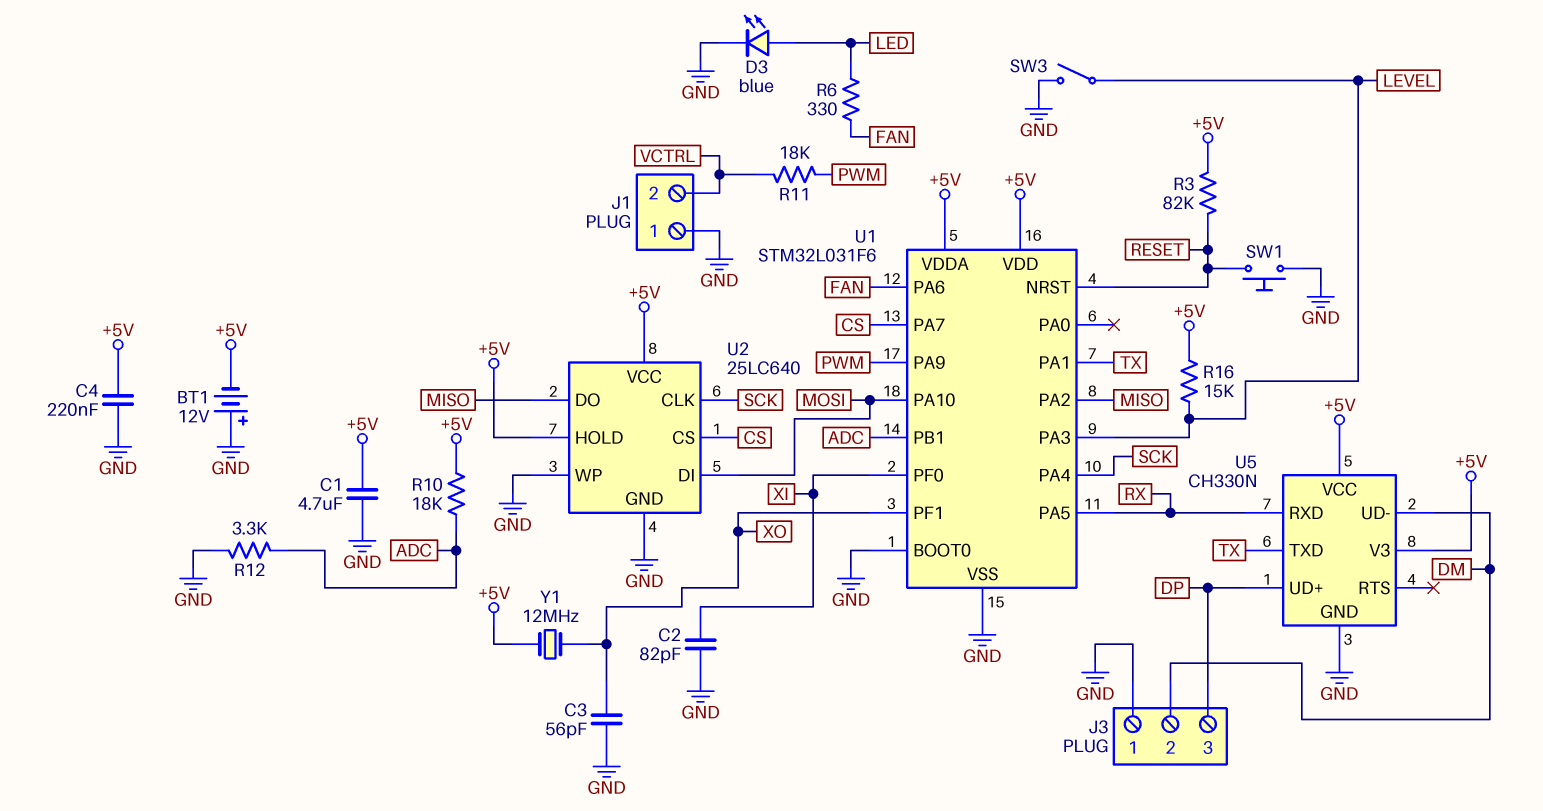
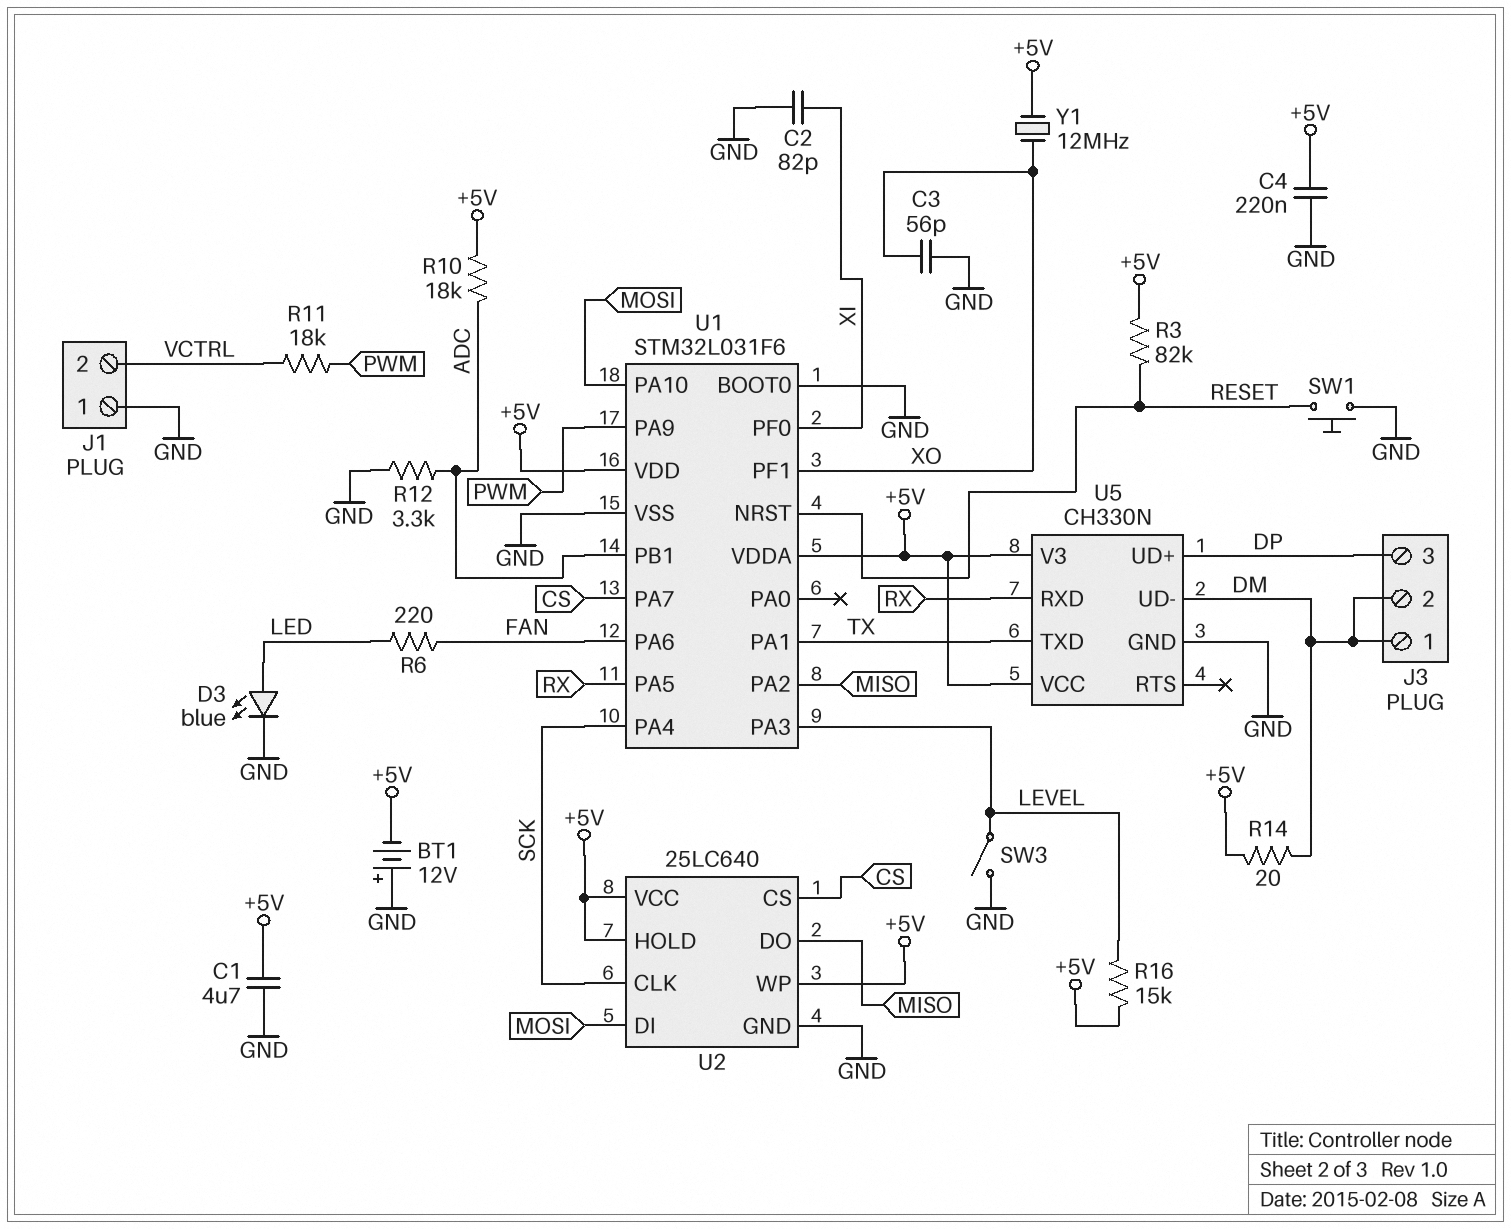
J3 pin 1: GND -> DM
R6: 330 (FAN, LED) -> 220 (FAN, LED)
R14: none -> 20 (+5V, DM)
U2 pin WP: GND -> +5V

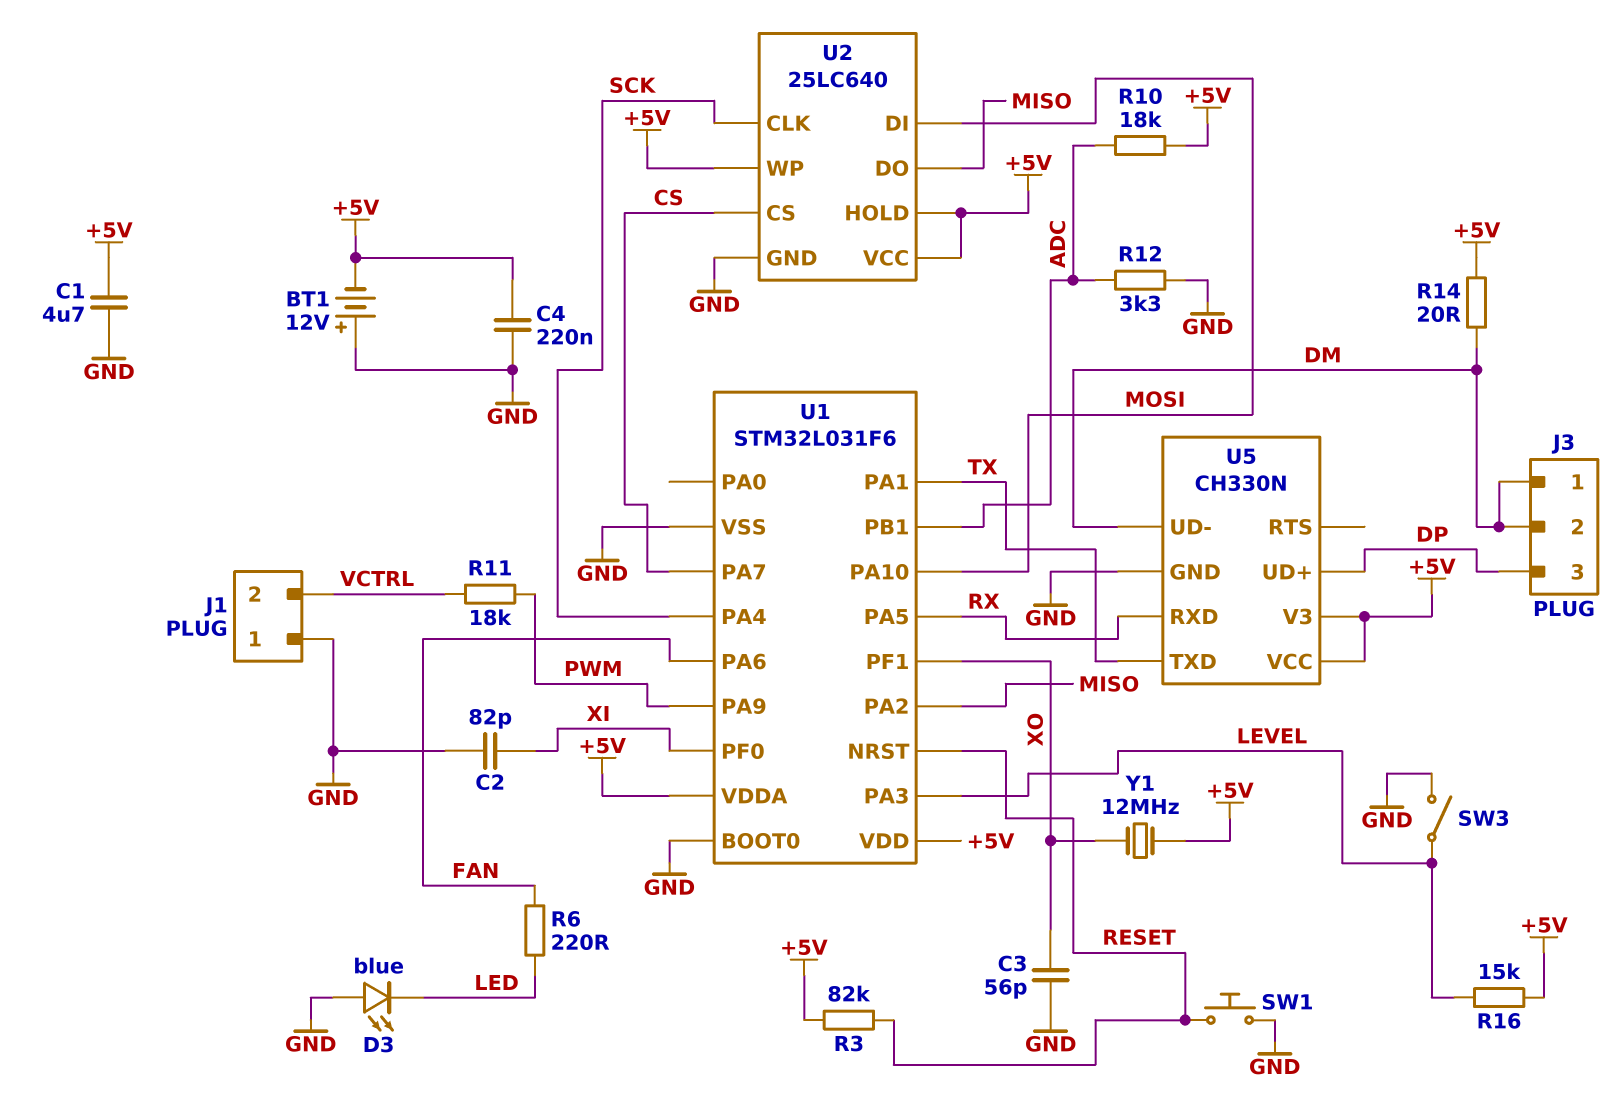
D3: LED blue (A LED, K GND) -> LED blue (A GND, K LED)

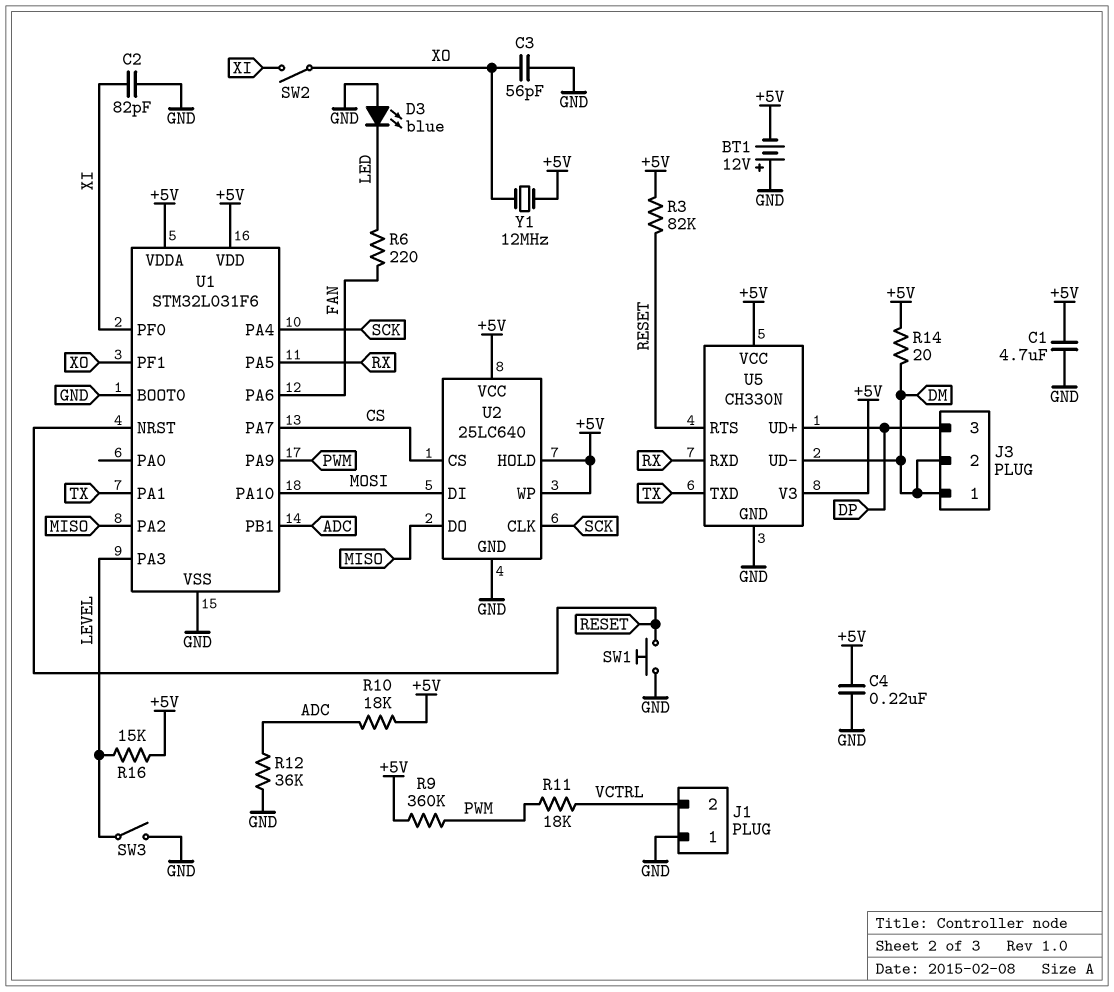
R9: none -> 360k (+5V, PWM)
R12: 3.3k (ADC, GND) -> 36k (ADC, GND)
SW2: none -> switch (XI, XO)
U5 pin RTS: none -> RESET

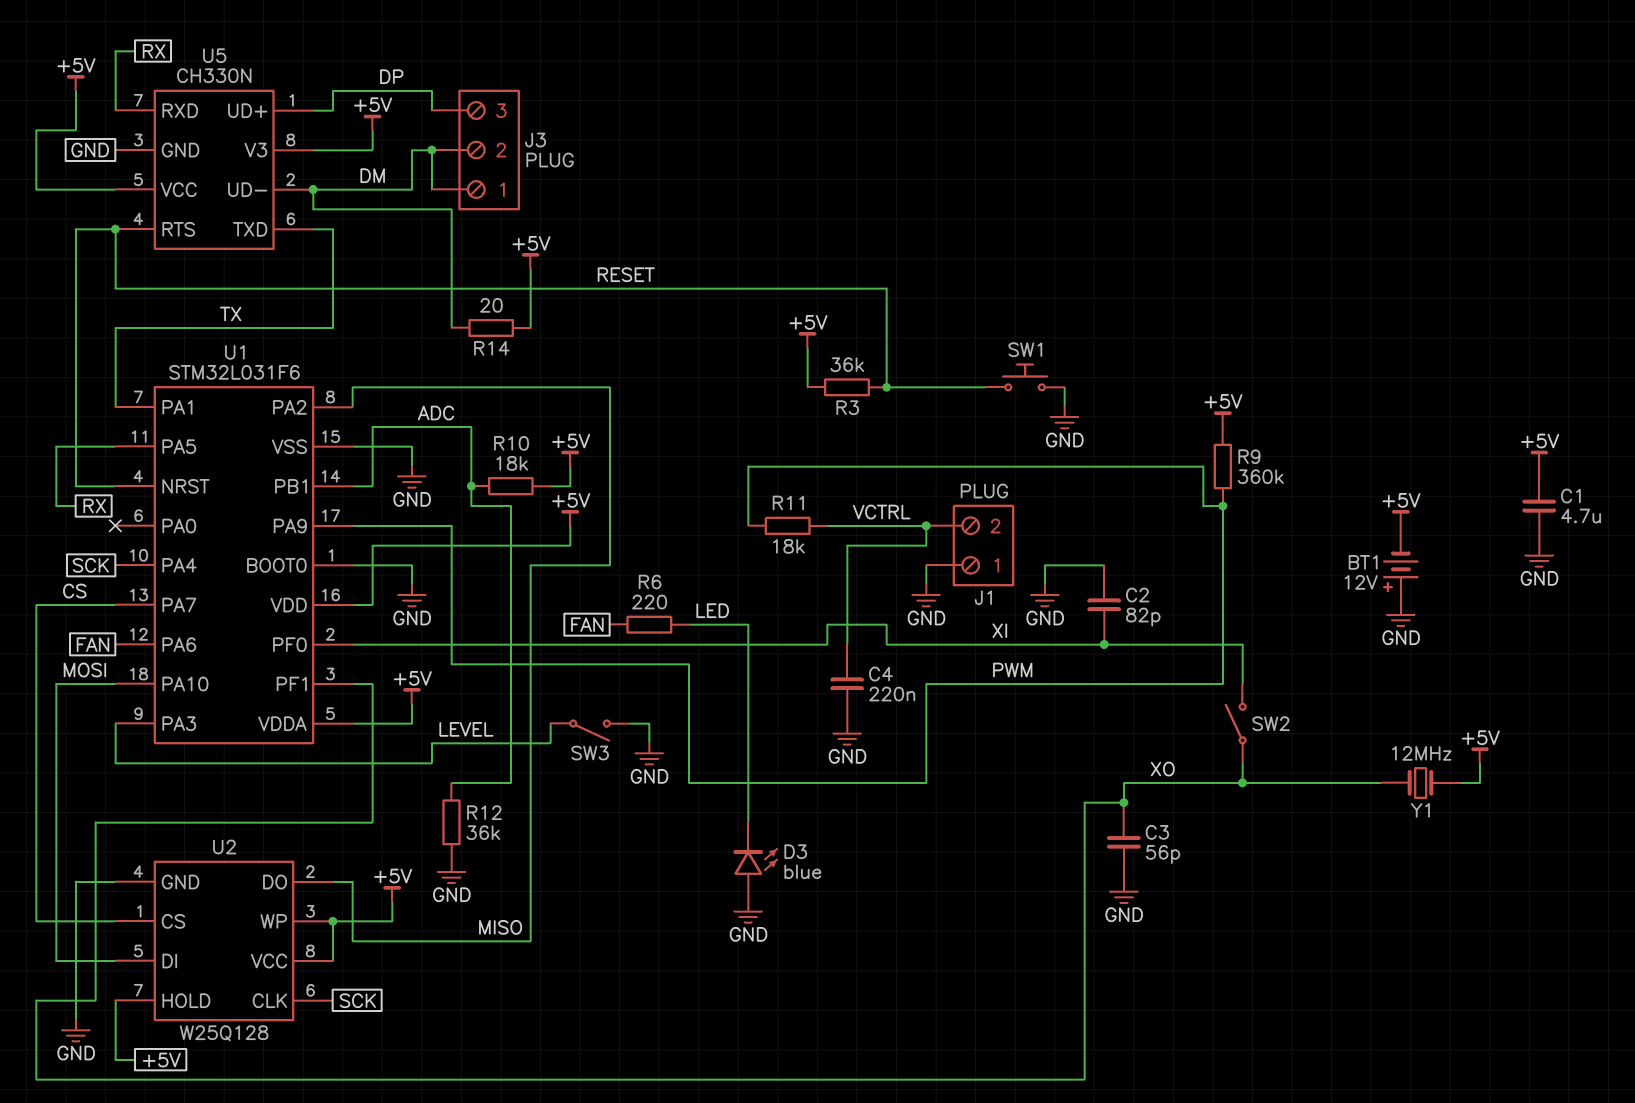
C4: 220nF (+5V, GND) -> 220nF (GND, VCTRL)
R3: 82k (+5V, RESET) -> 36k (+5V, RESET)
R16: 15k (+5V, LEVEL) -> none
U2: 25LC640 -> W25Q128

